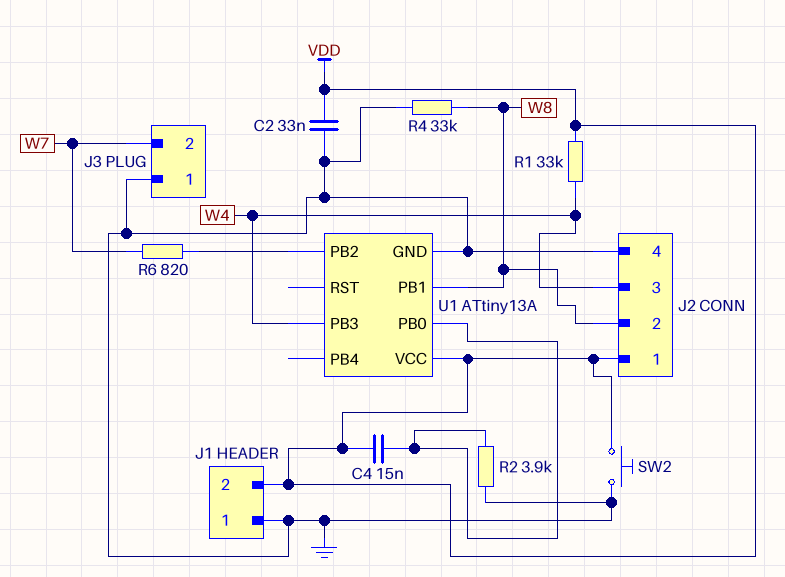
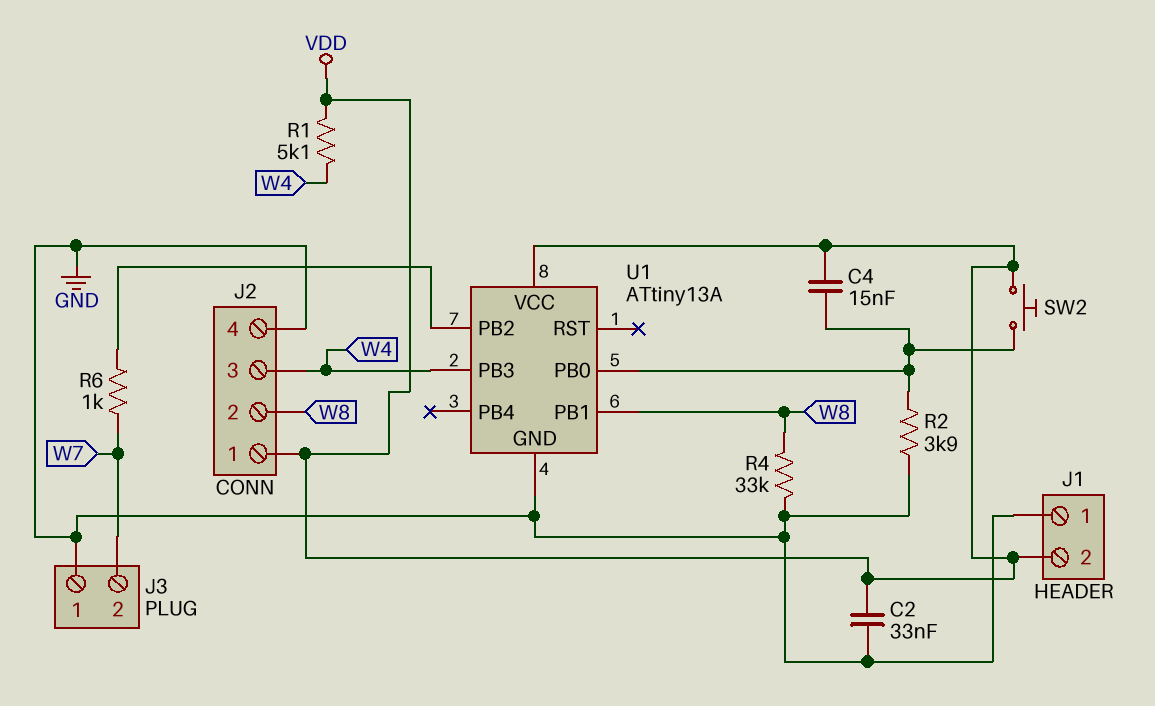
R1: 33k (VDD, W4) -> 5.1k (VDD, W4)
R6: 820 (U1/PB2, W7) -> 1k (U1/PB2, W7)
SW2: button (GND, VDD) -> button (U1/PB0, VDD)

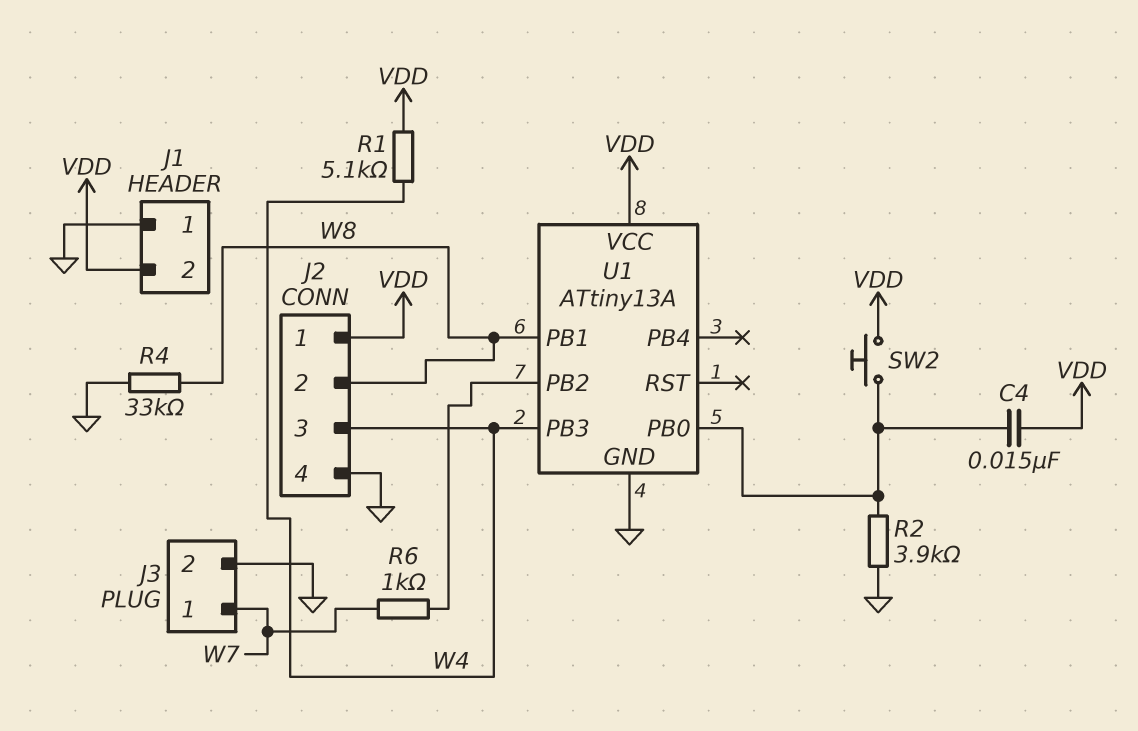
C2: 33nF (GND, VDD) -> none
J3 pin 1: GND -> W7
J3 pin 2: W7 -> GND

